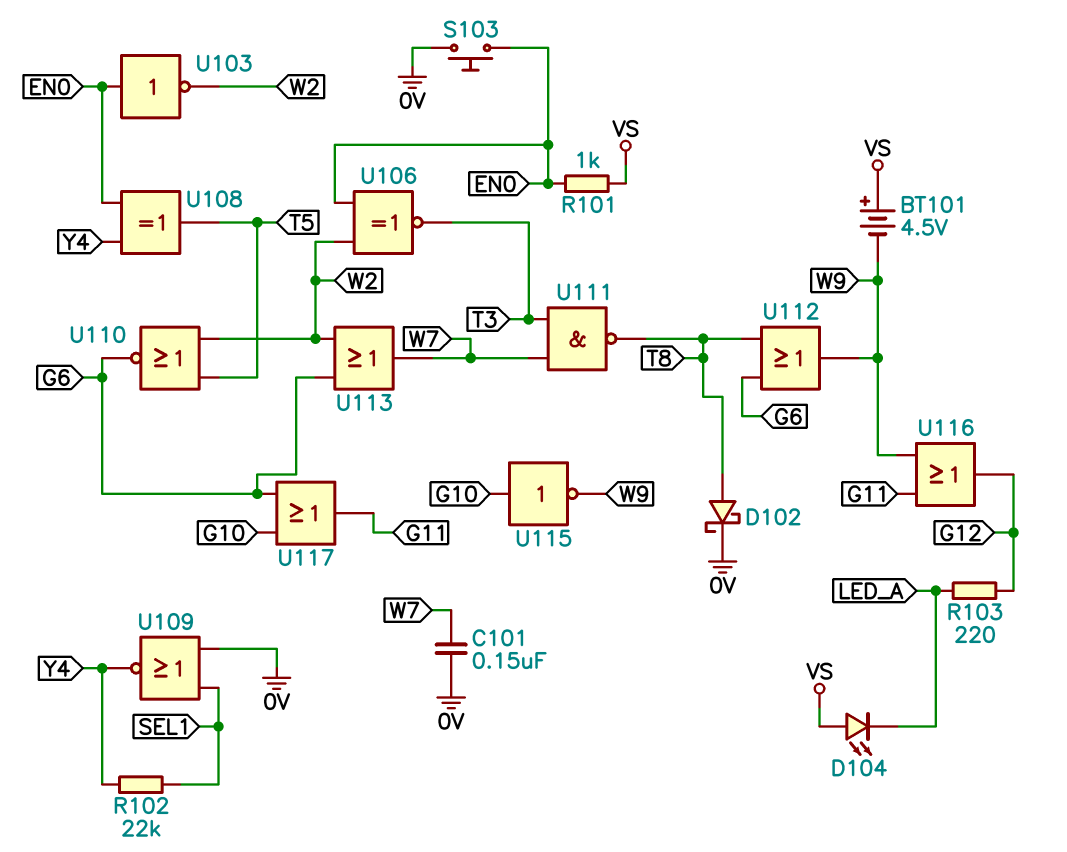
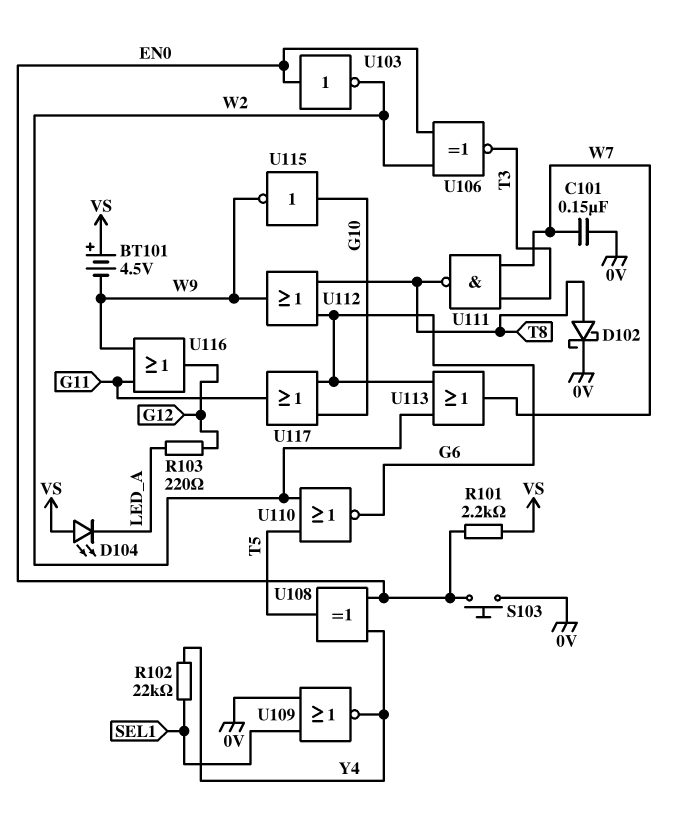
R101: 1k (EN0, VS) -> 2.2k (EN0, VS)

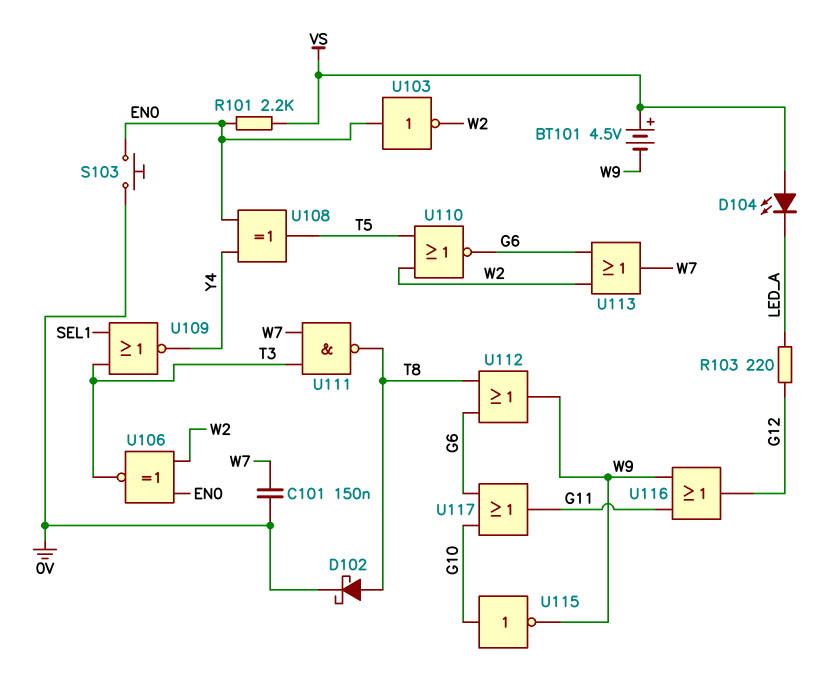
R102: 22k (SEL1, Y4) -> none
U109: NOR (in 0V, in SEL1, out Y4) -> NOR (in SEL1, in T3, out Y4)

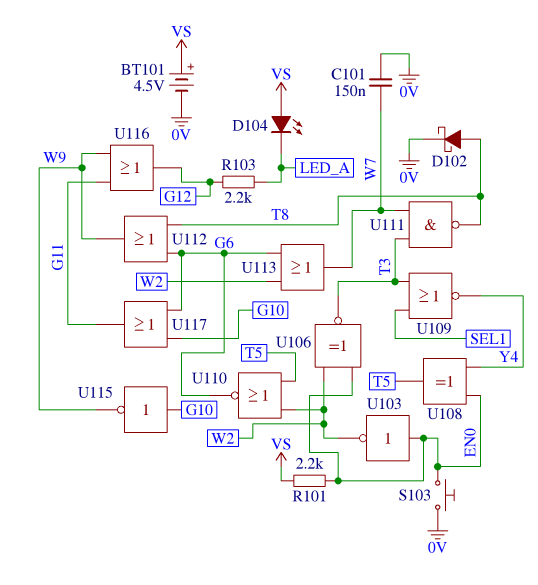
BT101: 4.5V (plus VS, minus W9) -> 4.5V (plus VS, minus 0V)
R103: 220 (G12, LED_A) -> 2.2k (G12, LED_A)

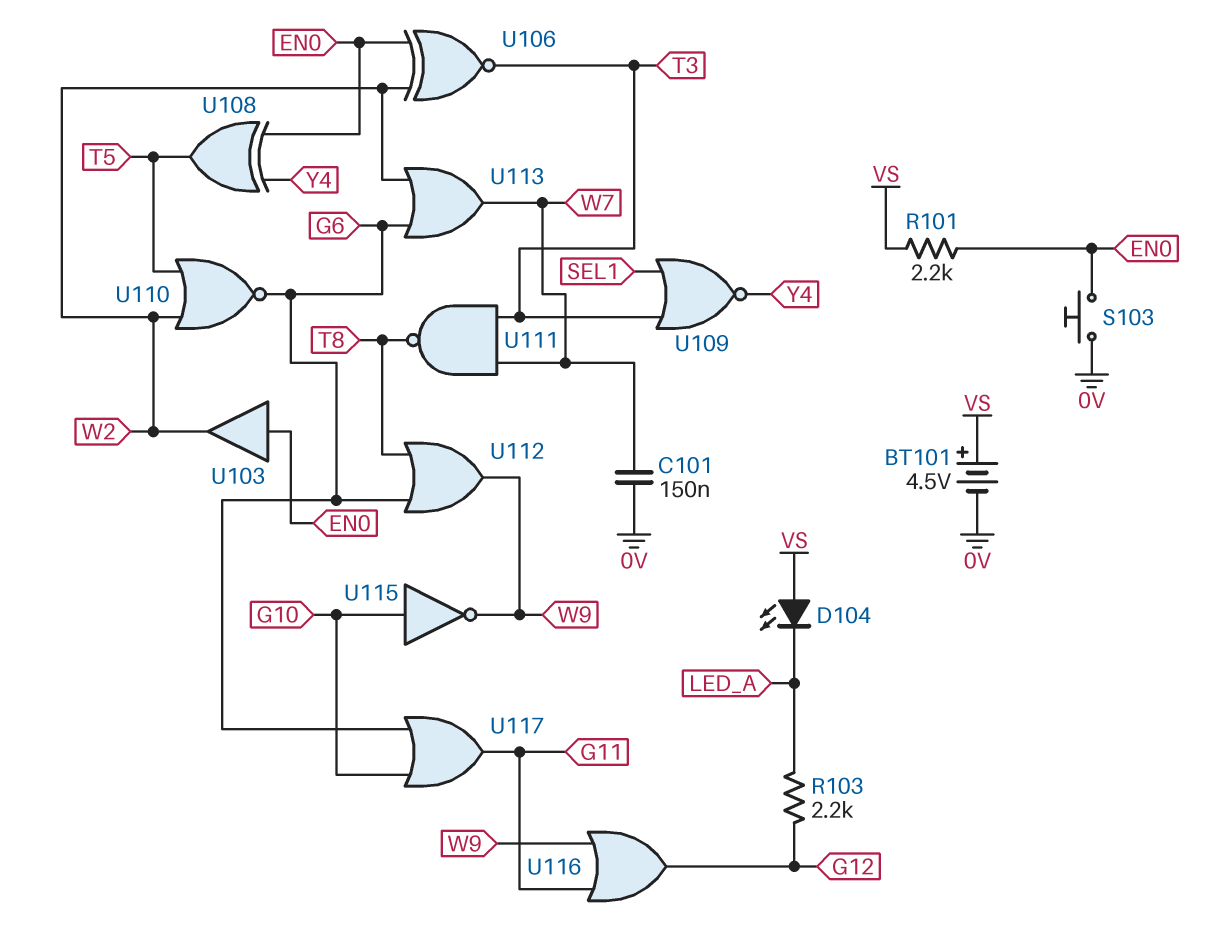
D102: schottky (A T8, K 0V) -> none
U103: NOT (in EN0, out W2) -> buffer (in EN0, out W2)

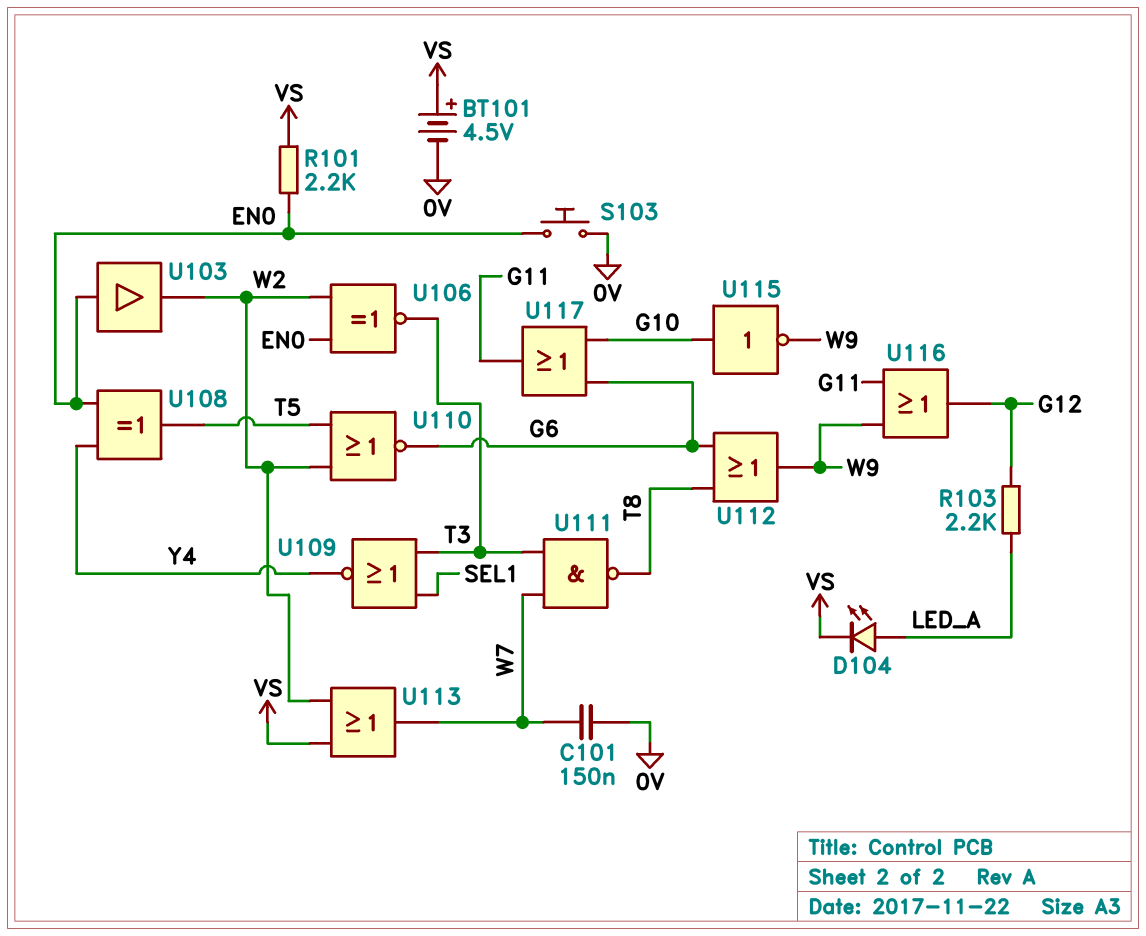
D104: LED (A VS, K LED_A) -> LED (A LED_A, K VS)
U113: OR (in G6, in W2, out W7) -> OR (in VS, in W2, out W7)

